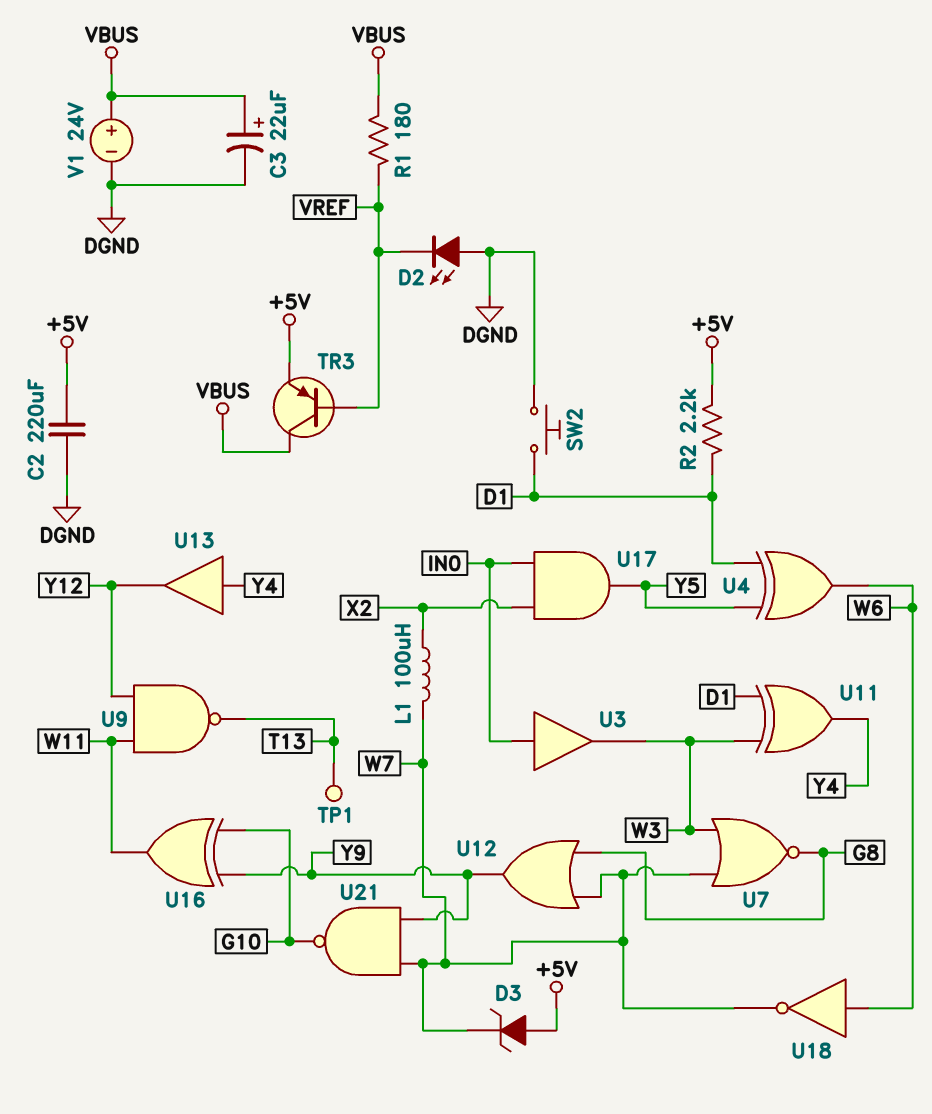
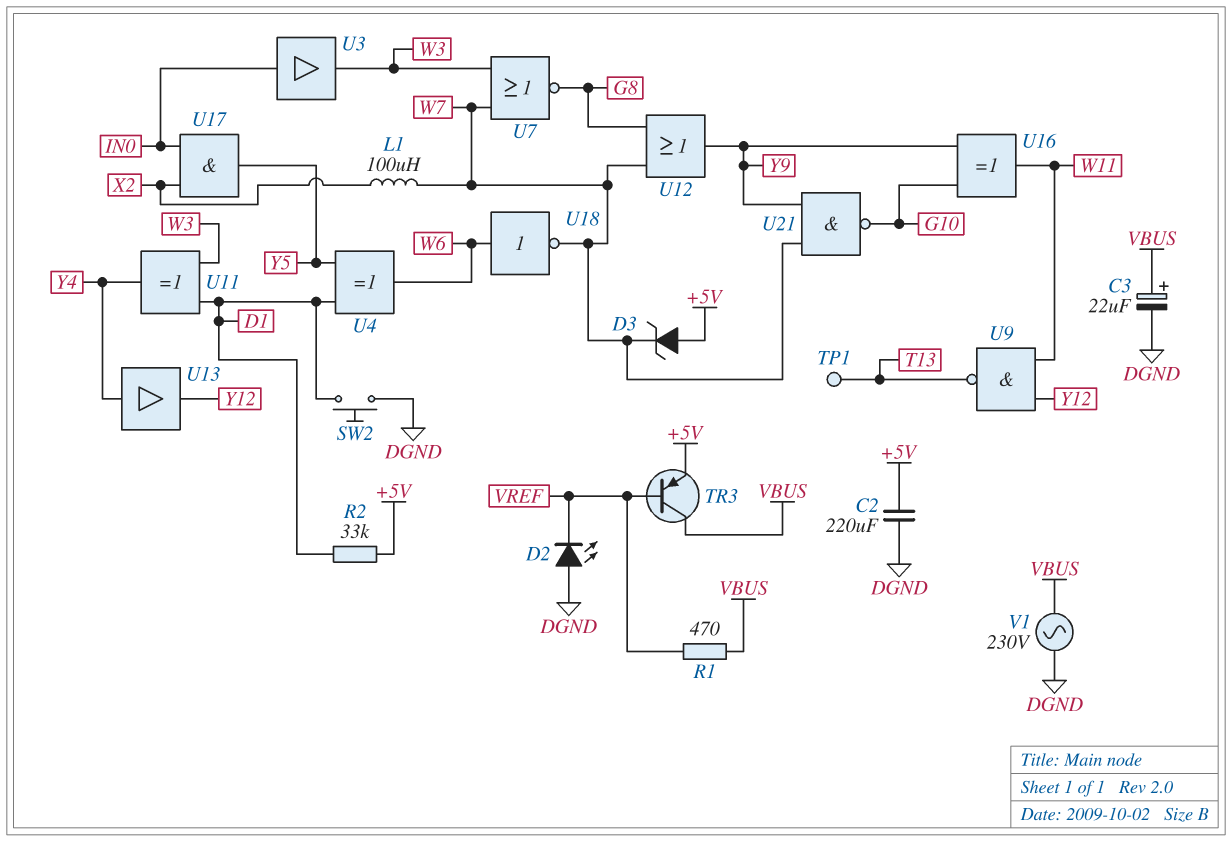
R1: 180 (VBUS, VREF) -> 470 (VBUS, VREF)
R2: 2.2k (+5V, D1) -> 33k (+5V, D1)
V1: 24V (plus VBUS, minus DGND) -> AC 230V (DGND, VBUS)

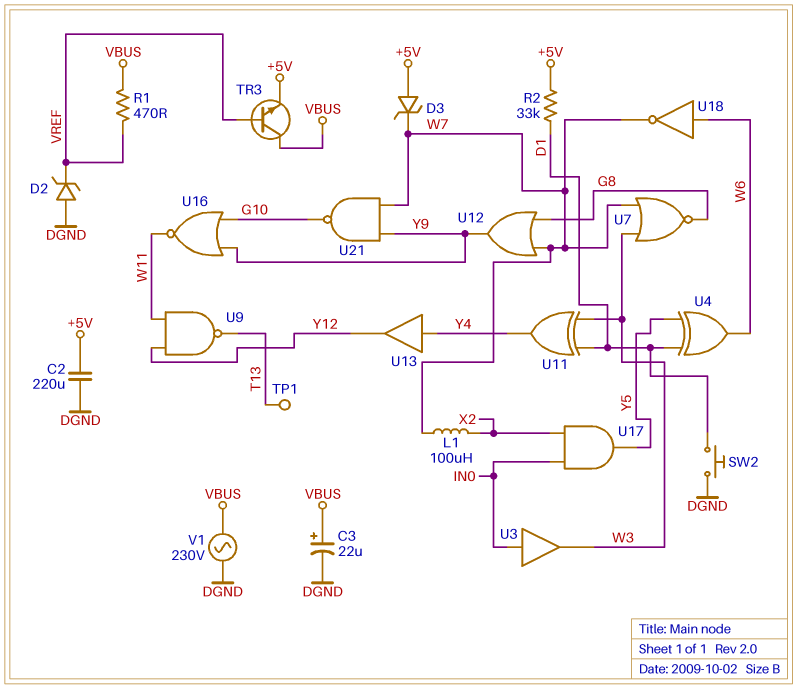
D2: LED (A DGND, K VREF) -> zener (A DGND, K VREF)
TR3: PNP (B VREF, C VBUS, E +5V) -> NPN (B VREF, C VBUS, E +5V)
U16: XOR (in G10, in Y9, out W11) -> NOR (in G10, in Y9, out W11)

